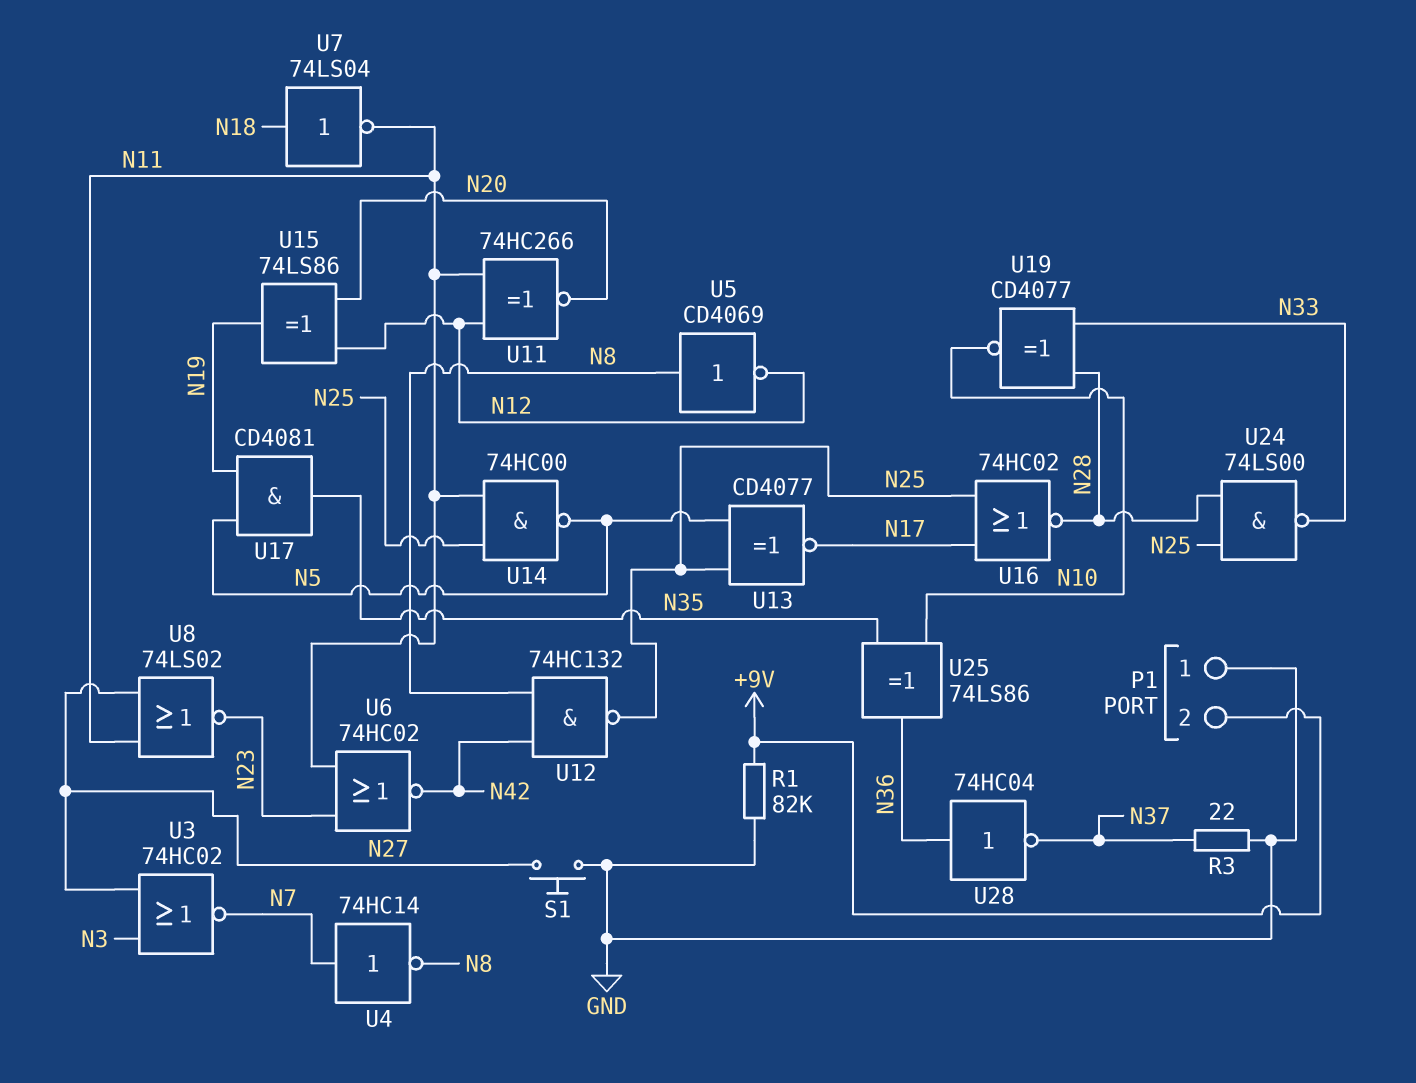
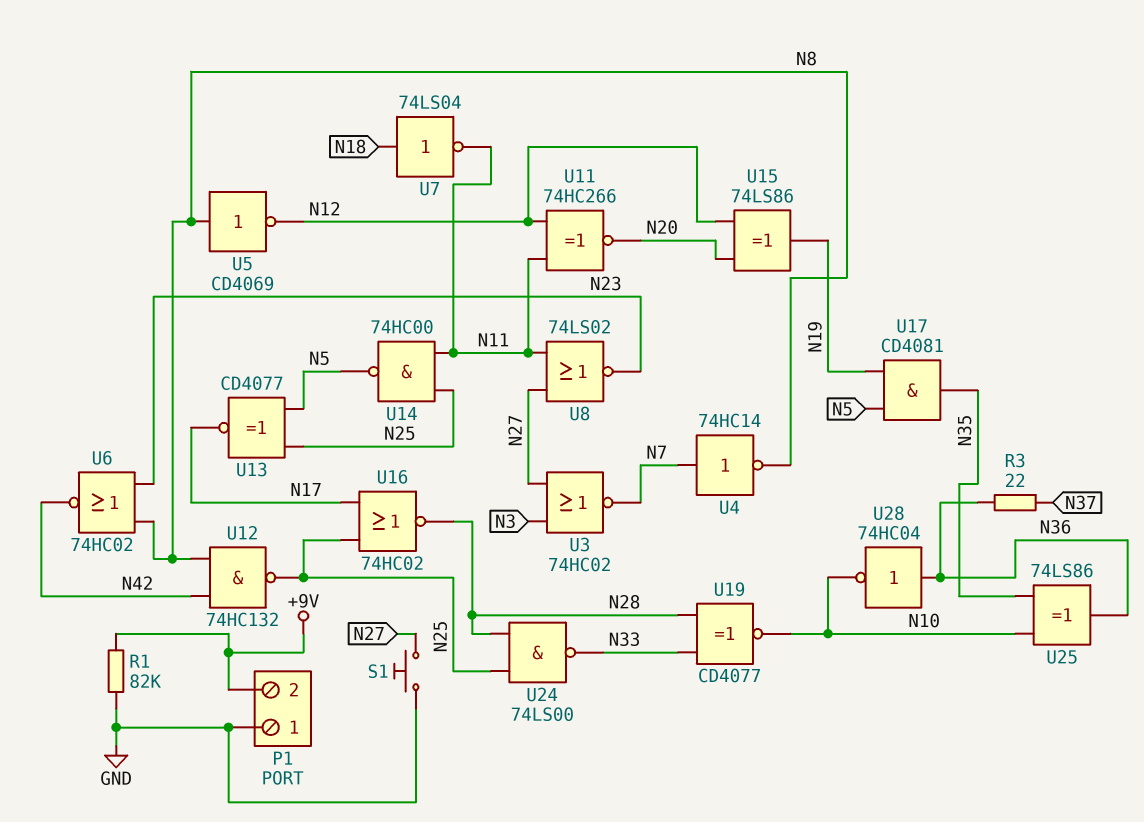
R3: 22 (GND, N37) -> 22 (N36, N37)
U6: NOR 74HC02 (in N11, in N23, out N42) -> NOR 74HC02 (in N8, in N23, out N42)
U28: NOT 74HC04 (in N36, out N37) -> NOT 74HC04 (in N36, out N10)

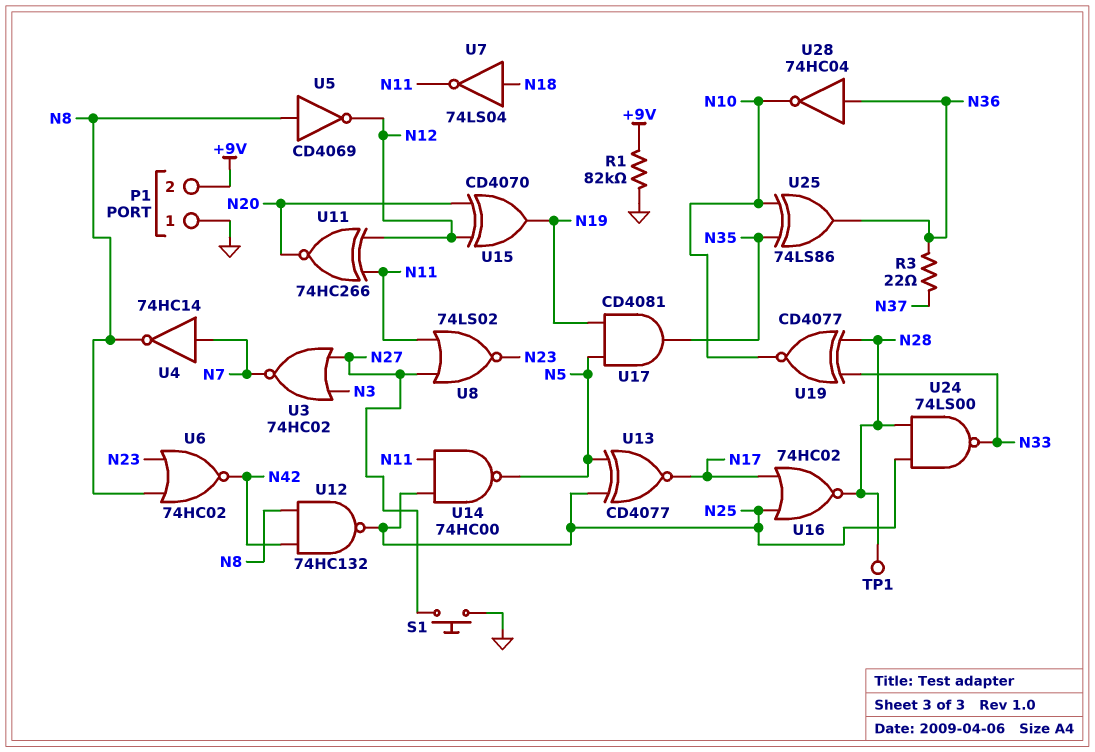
TP1: none -> test point (N28)
U15: XOR 74LS86 (in N12, in N20, out N19) -> XOR CD4070 (in N12, in N20, out N19)

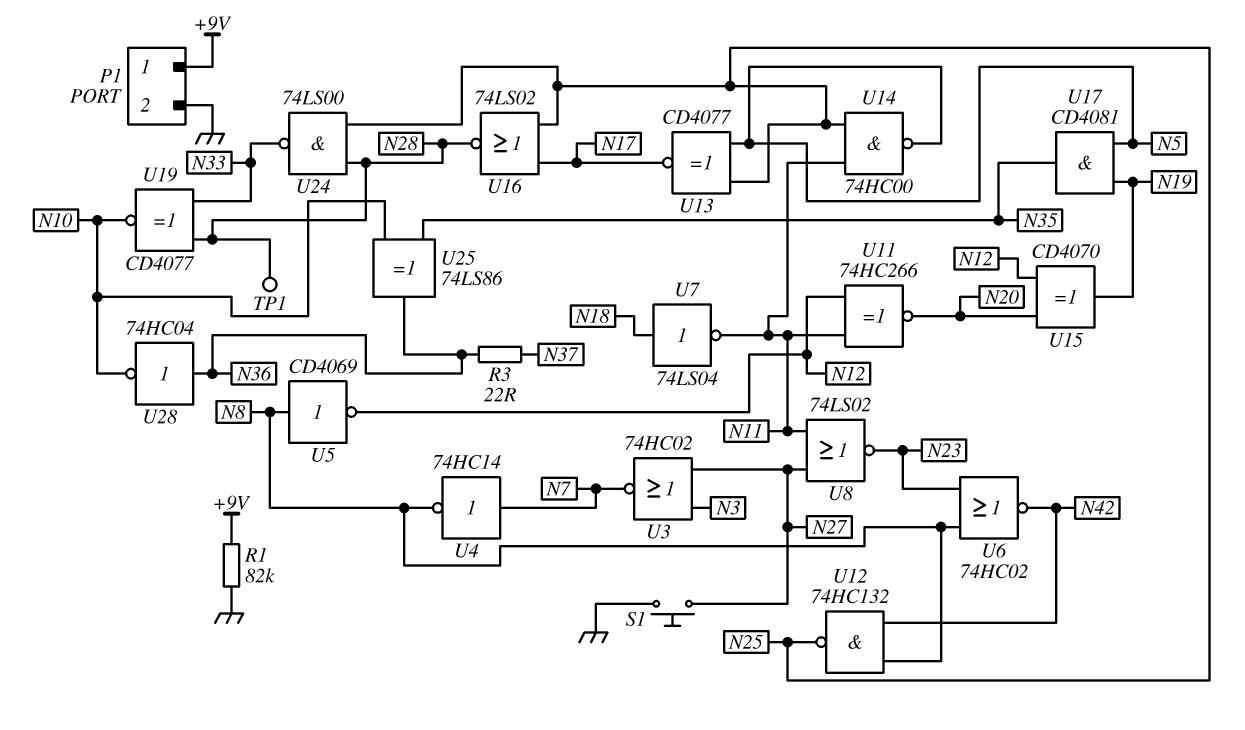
P1 pin 1: GND -> +9V
P1 pin 2: +9V -> GND
U16: NOR 74HC02 (in N17, in N25, out N28) -> NOR 74LS02 (in N17, in N25, out N28)

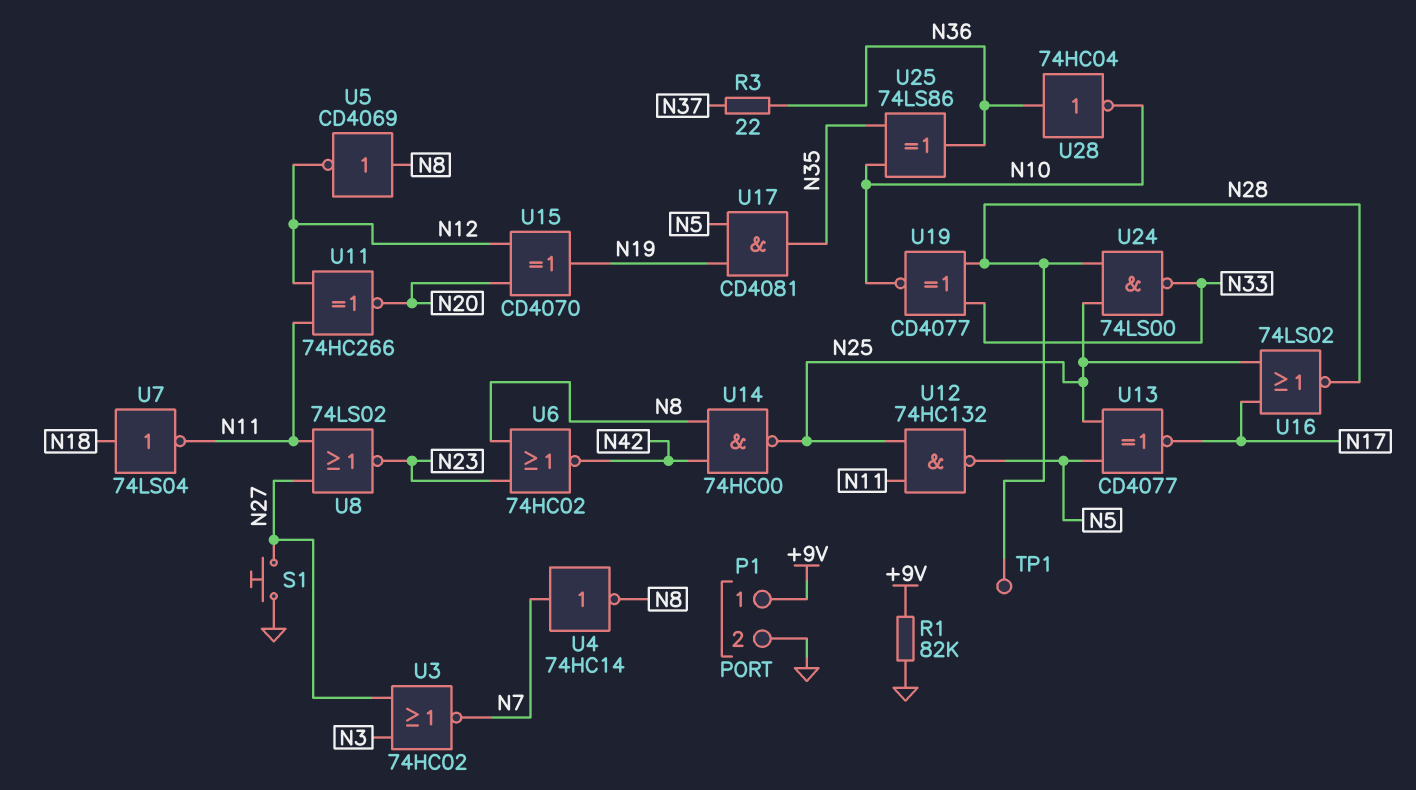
U12: NAND 74HC132 (in N8, in N42, out N25) -> NAND 74HC132 (in N11, in N25, out N5)
U14: NAND 74HC00 (in N11, in N25, out N5) -> NAND 74HC00 (in N8, in N42, out N25)

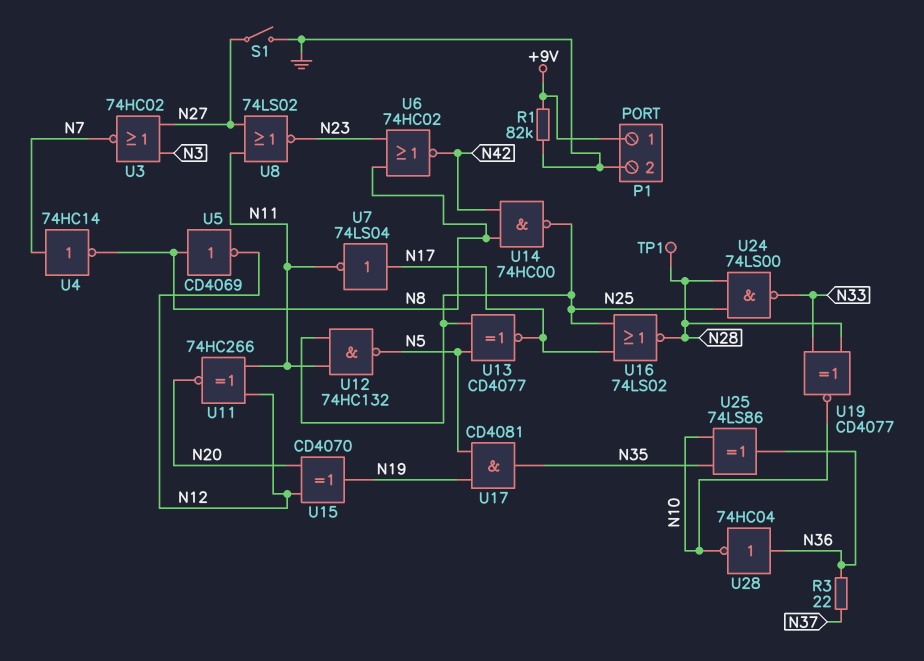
S1: button (GND, N27) -> switch (GND, N27)
U7: NOT 74LS04 (in N18, out N11) -> NOT 74LS04 (in N17, out N11)

